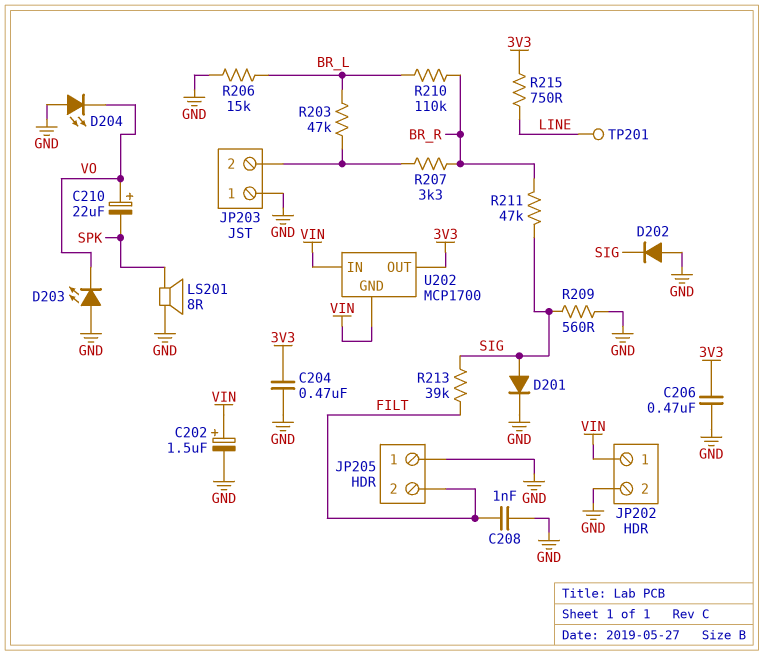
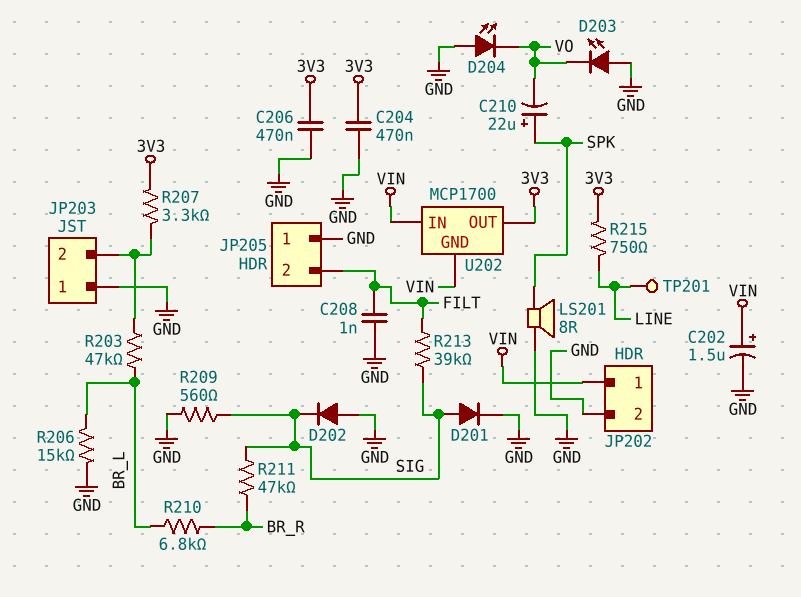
C210: 22uF (plus VO, minus SPK) -> 22uF (plus SPK, minus VO)
R207: 3.3k (BR_R, JP203/2) -> 3.3k (3V3, JP203/2)
R210: 110k (BR_L, BR_R) -> 6.8k (BR_L, BR_R)

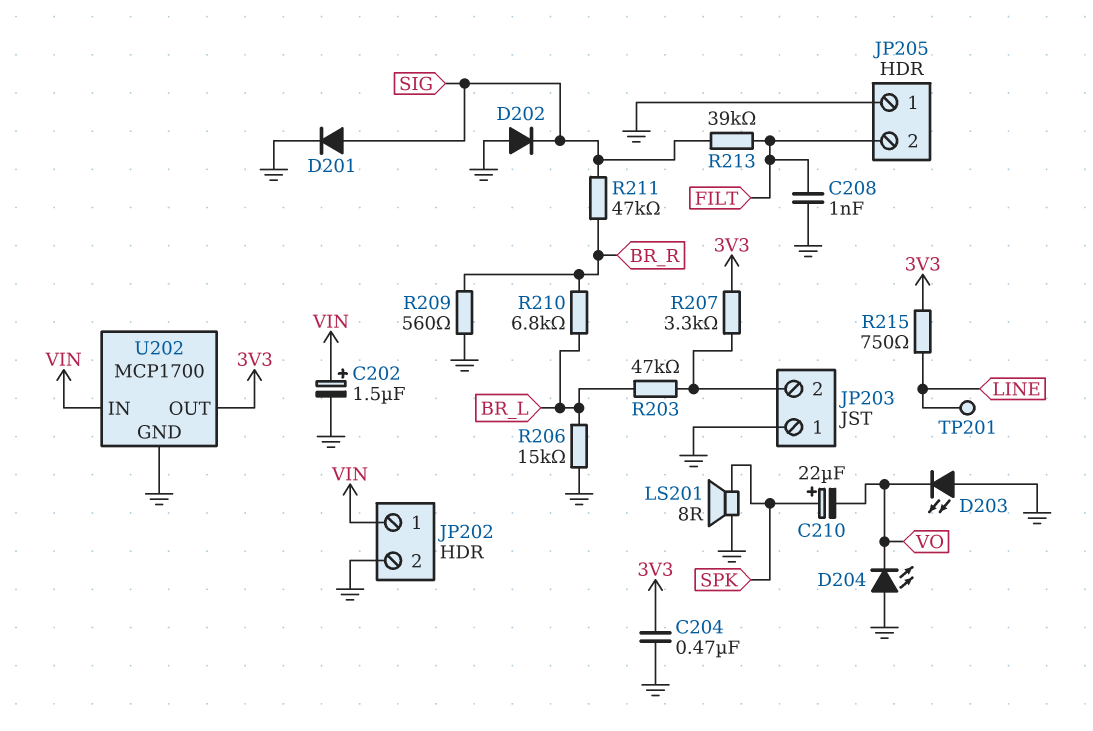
C206: 470nF (3V3, GND) -> none
R209: 560 (GND, SIG) -> 560 (BR_R, GND)
U202 pin GND: VIN -> GND

